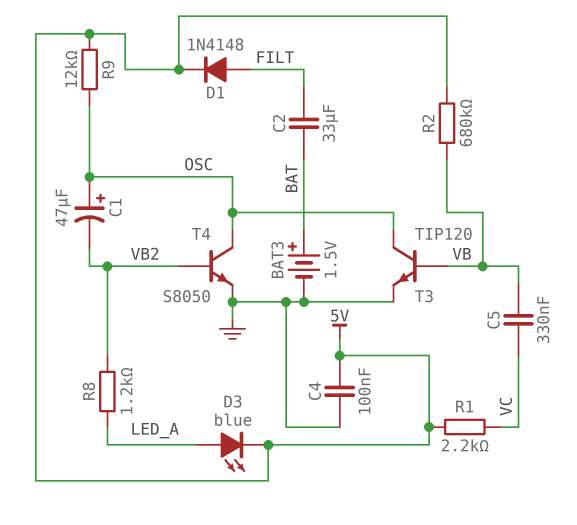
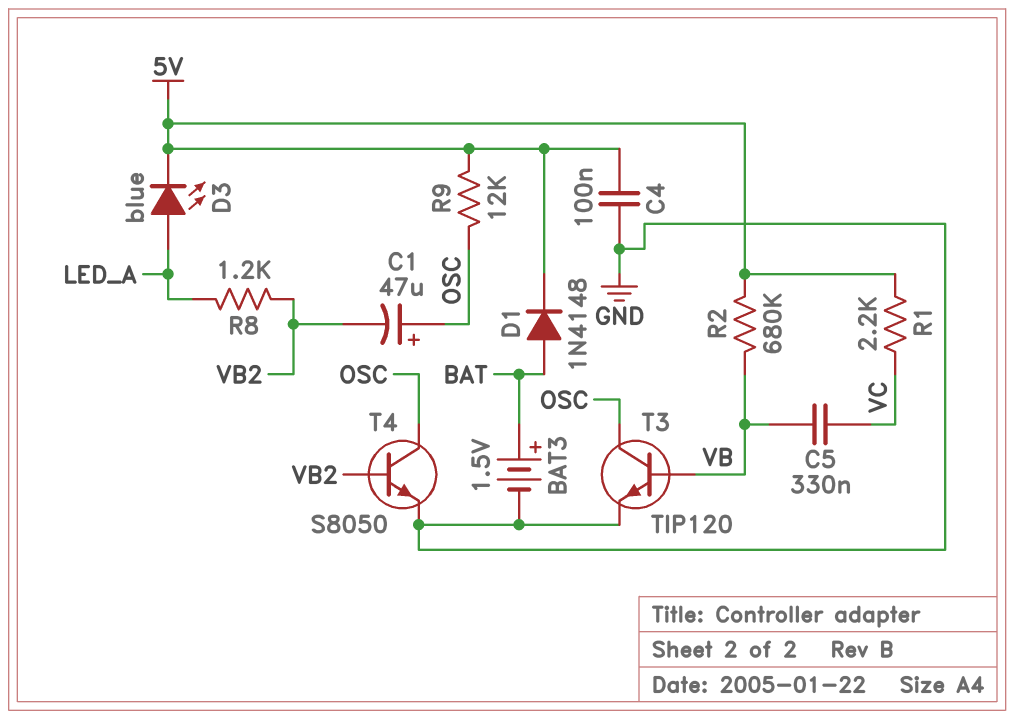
C2: 33uF (BAT, FILT) -> none
D1: diode 1N4148 (A FILT, K 5V) -> diode 1N4148 (A BAT, K 5V)

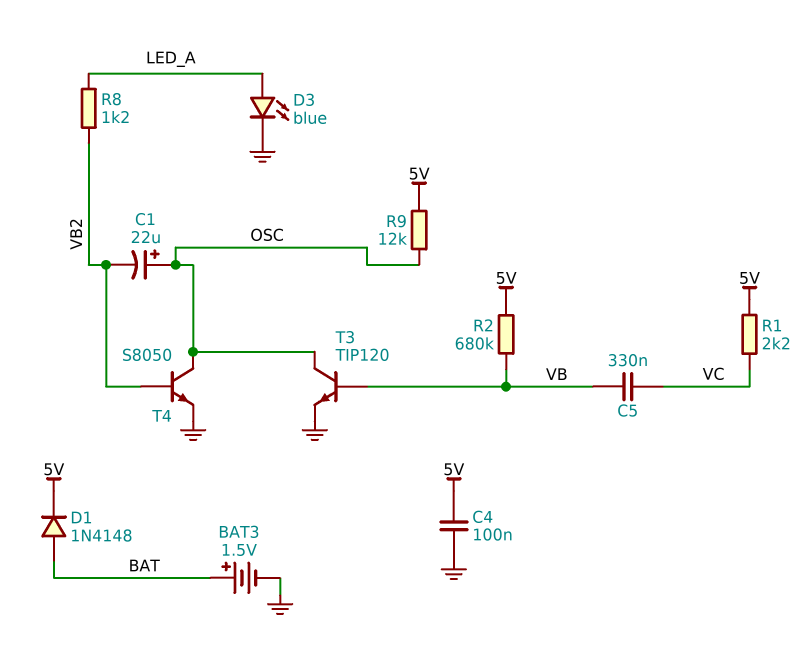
C1: 47uF (plus OSC, minus VB2) -> 22uF (plus OSC, minus VB2)
D3: LED blue (A LED_A, K 5V) -> LED blue (A LED_A, K GND)

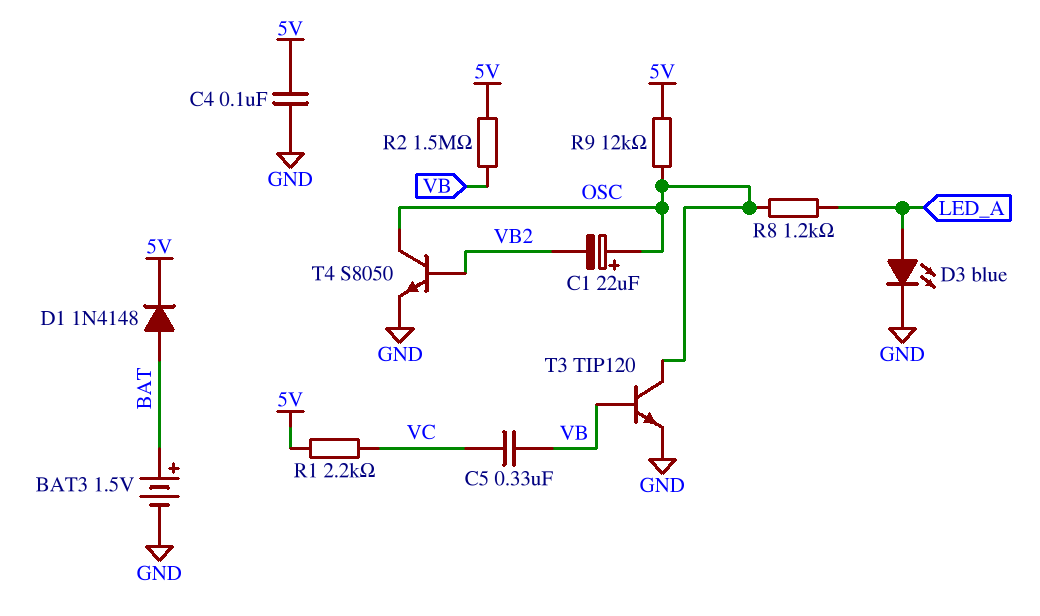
R2: 680k (5V, VB) -> 1.5M (5V, VB)
R8: 1.2k (LED_A, VB2) -> 1.2k (LED_A, OSC)

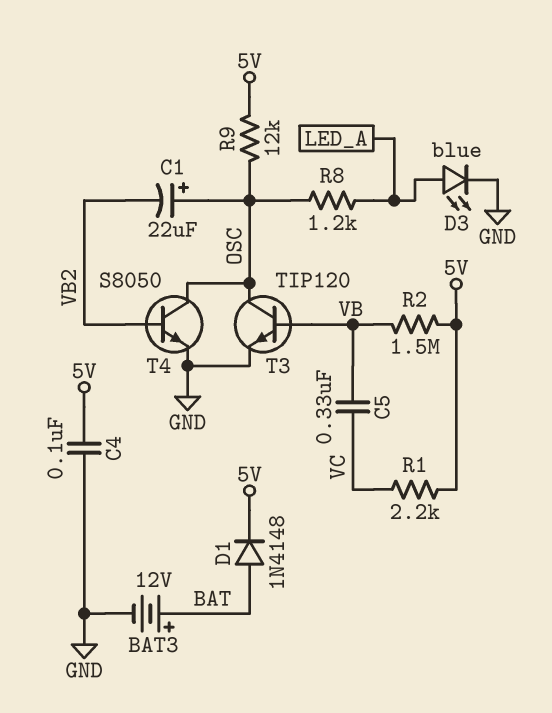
BAT3: 1.5V (plus BAT, minus GND) -> 12V (plus BAT, minus GND)

